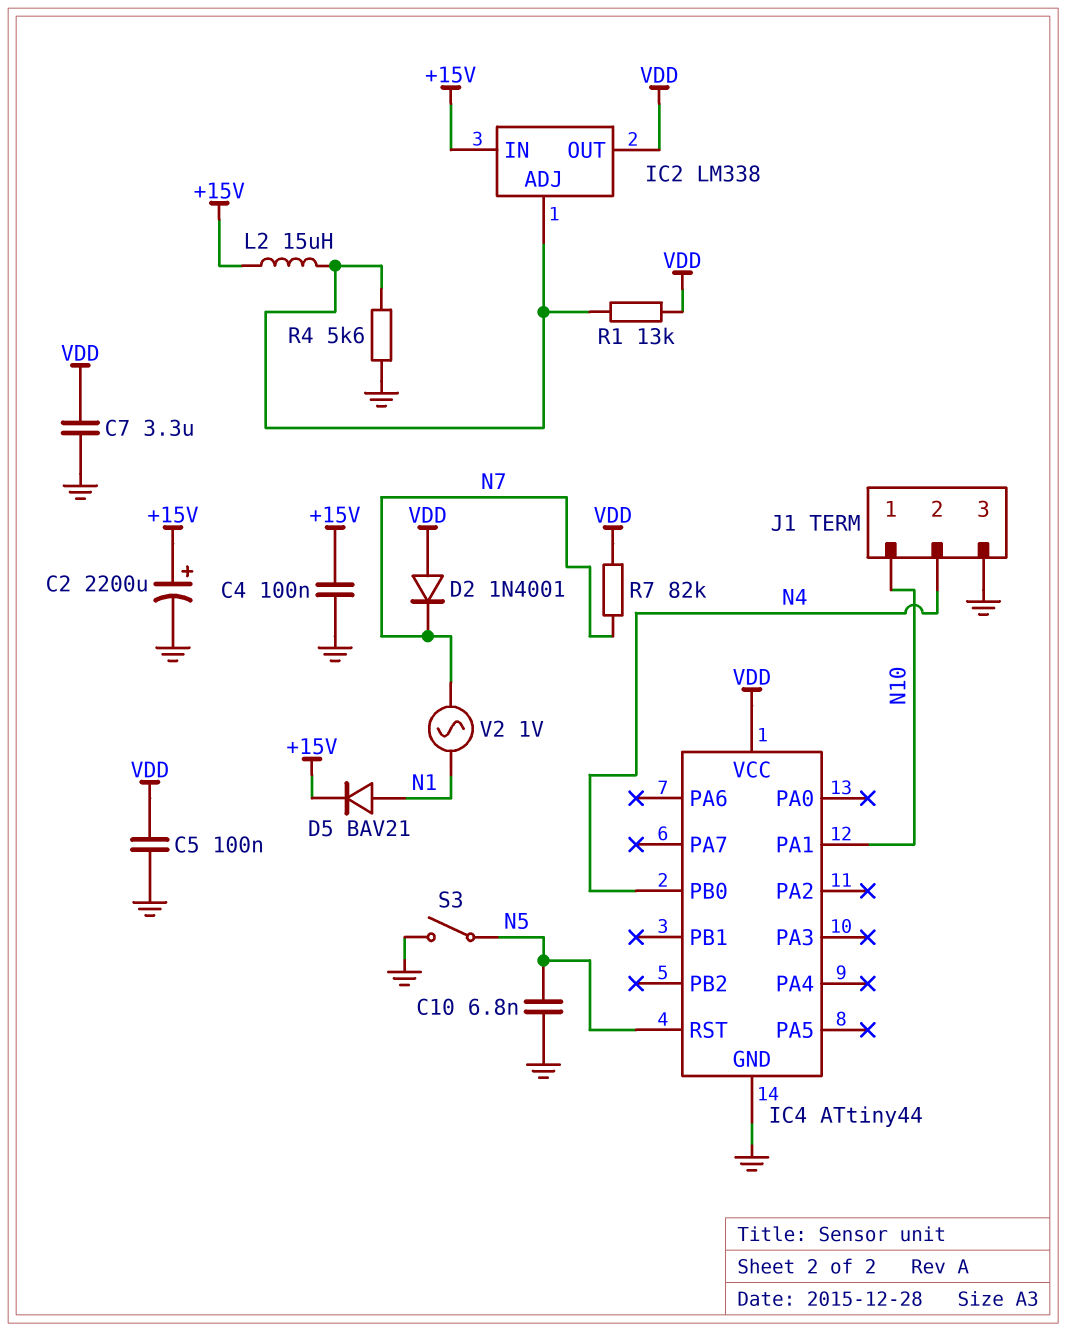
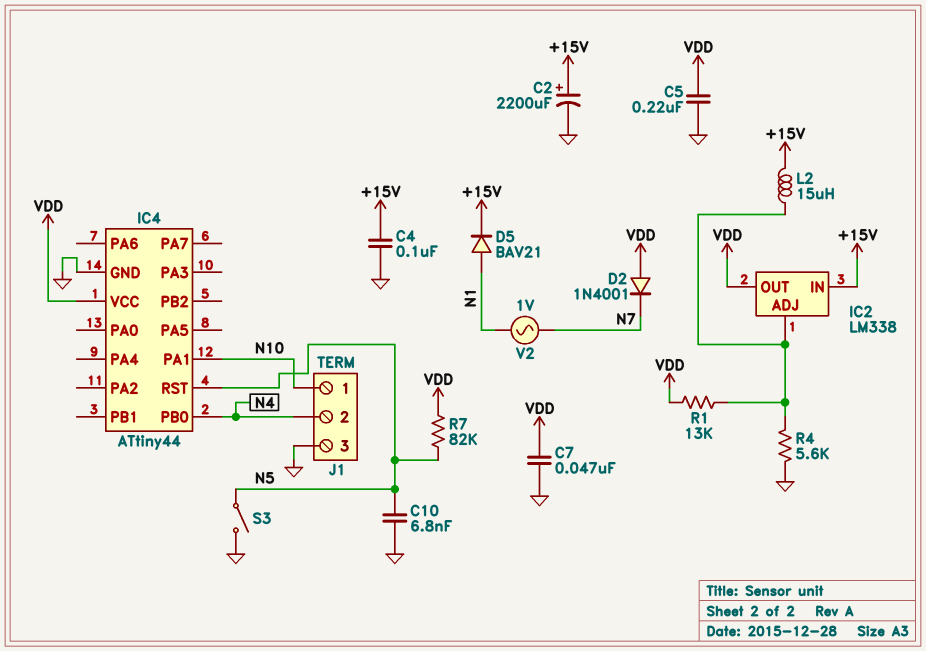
C5: 100nF (GND, VDD) -> 220nF (GND, VDD)
C7: 3.3uF (GND, VDD) -> 47nF (GND, VDD)
R7: 82k (N7, VDD) -> 82k (N5, VDD)

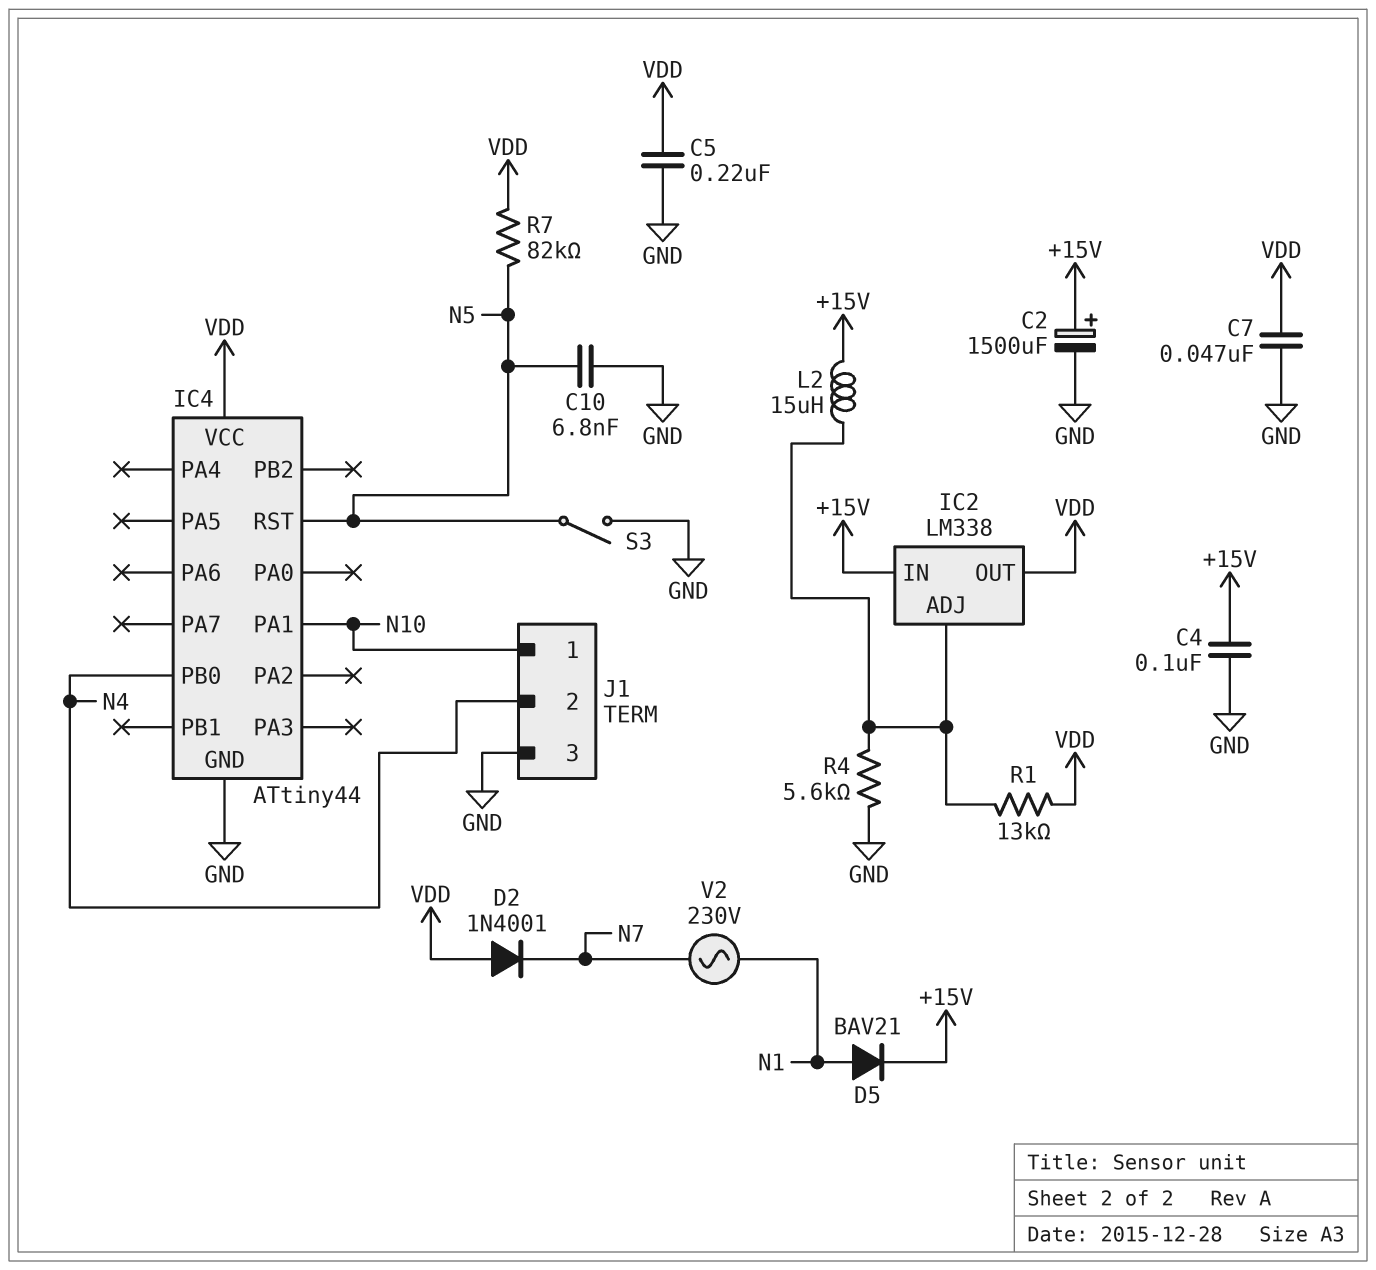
C2: 2200uF (plus +15V, minus GND) -> 1500uF (plus +15V, minus GND)
V2: AC 1V (N1, N7) -> AC 230V (N1, N7)

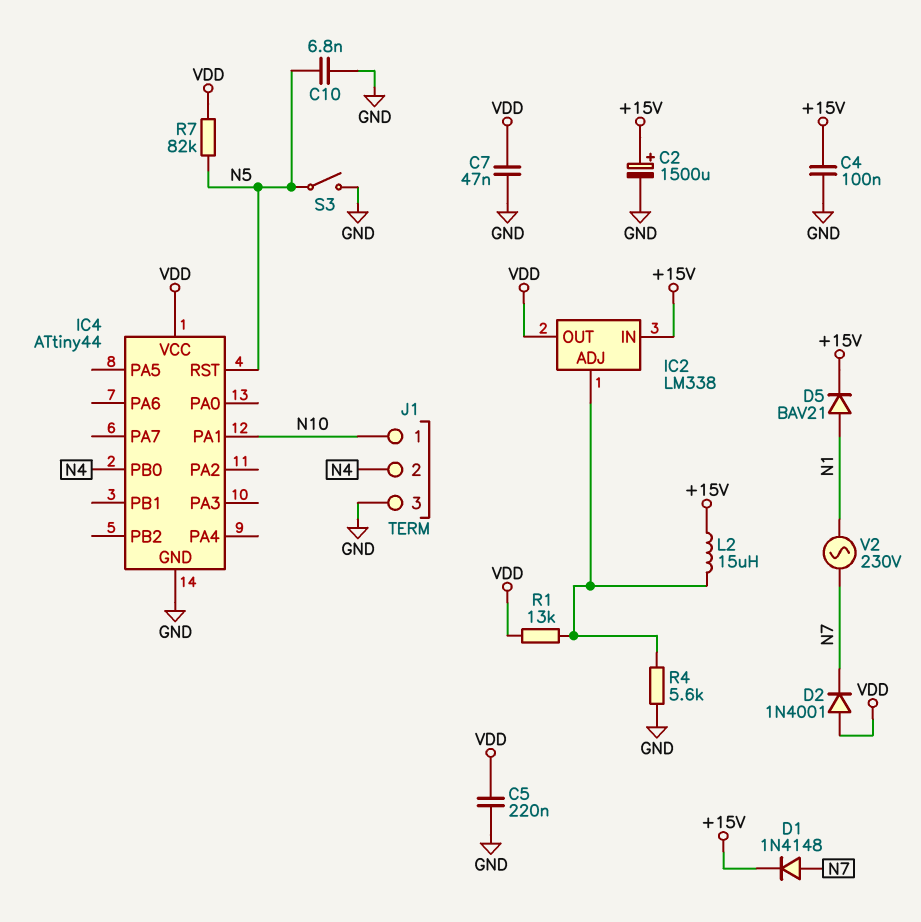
D1: none -> diode 1N4148 (A N7, K +15V)

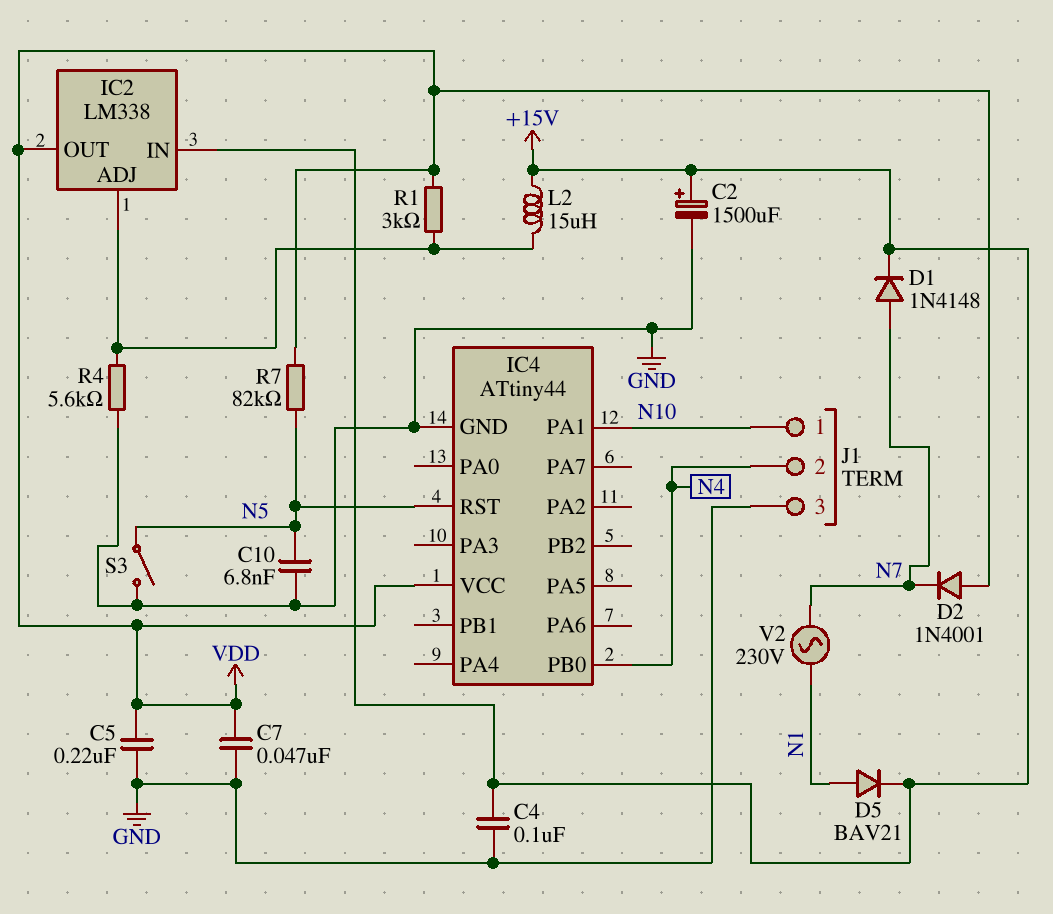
R1: 13k (IC2/ADJ, VDD) -> 3k (IC2/ADJ, VDD)

